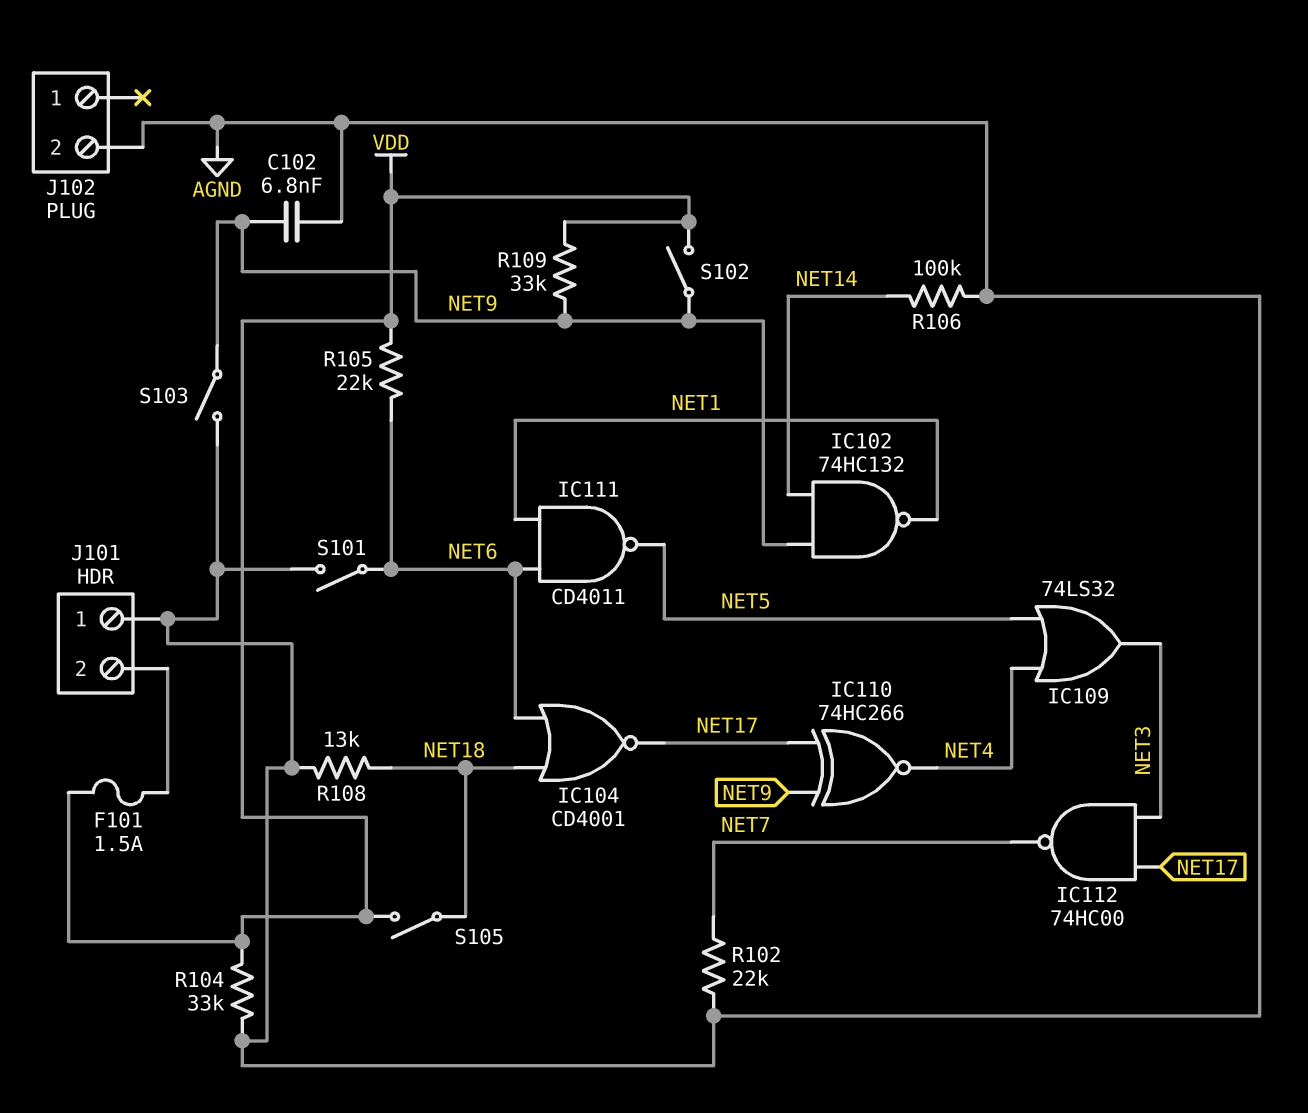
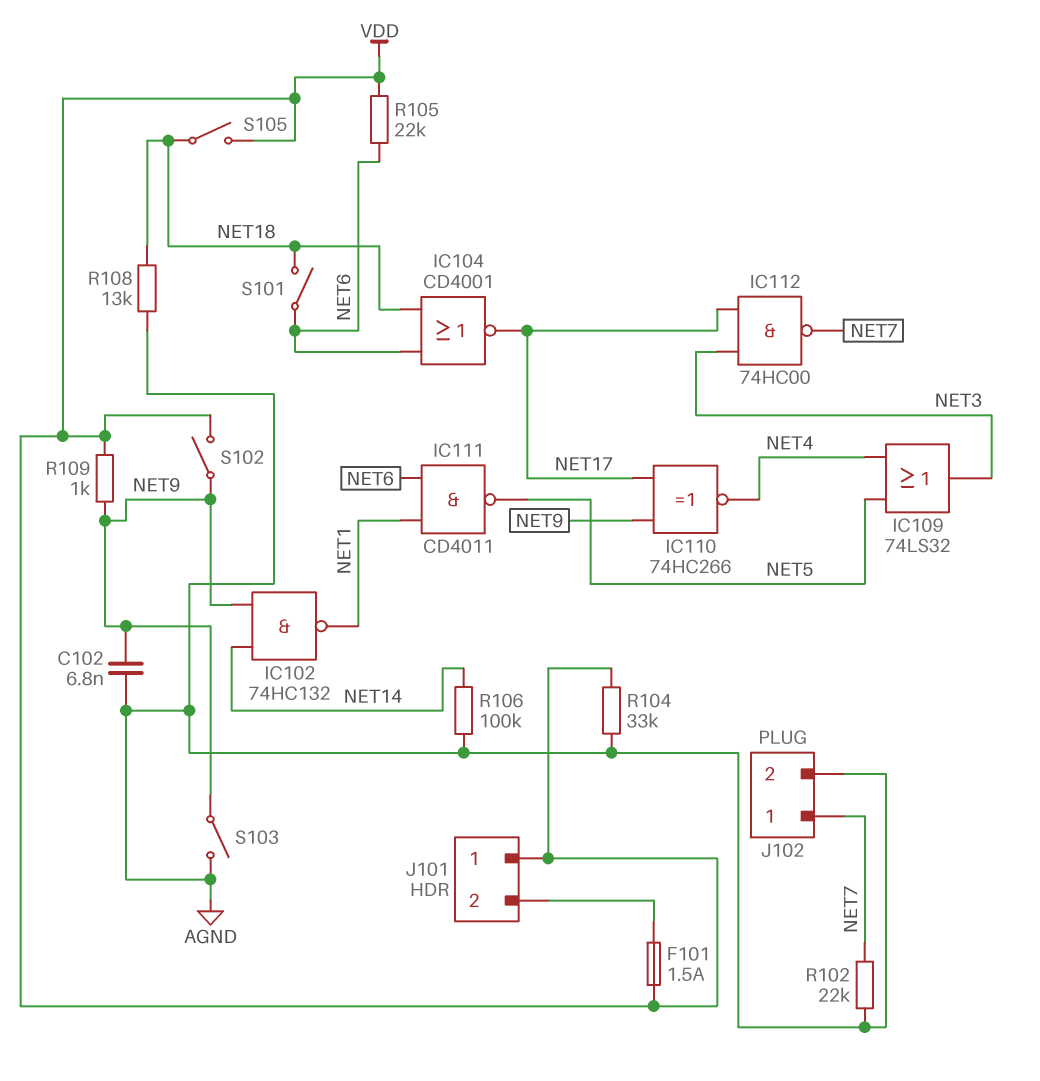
J101 pin 1: AGND -> VDD
J102 pin 1: none -> NET7
R109: 33k (NET9, VDD) -> 1k (NET9, VDD)
S101: switch (AGND, NET6) -> switch (NET6, NET18)

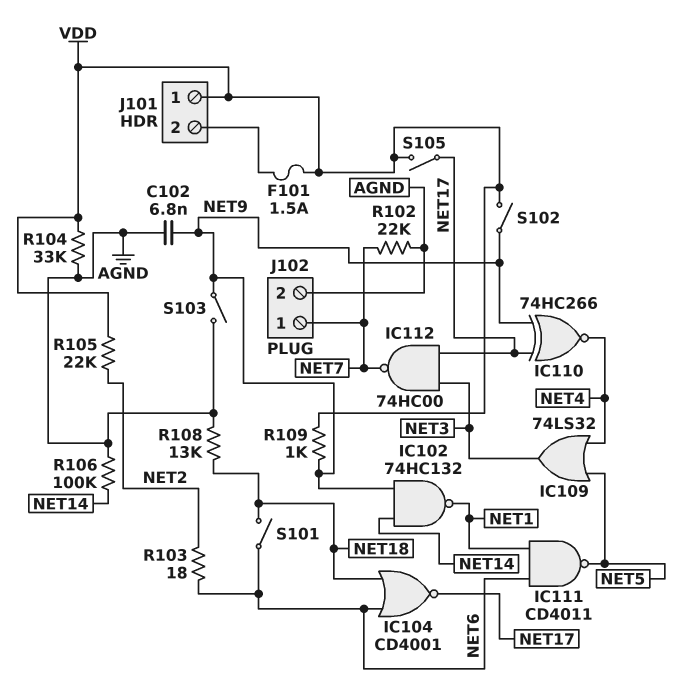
R103: none -> 18 (NET2, NET6)
R105: 22k (NET6, VDD) -> 22k (NET2, VDD)
S105: switch (NET18, VDD) -> switch (NET17, VDD)

